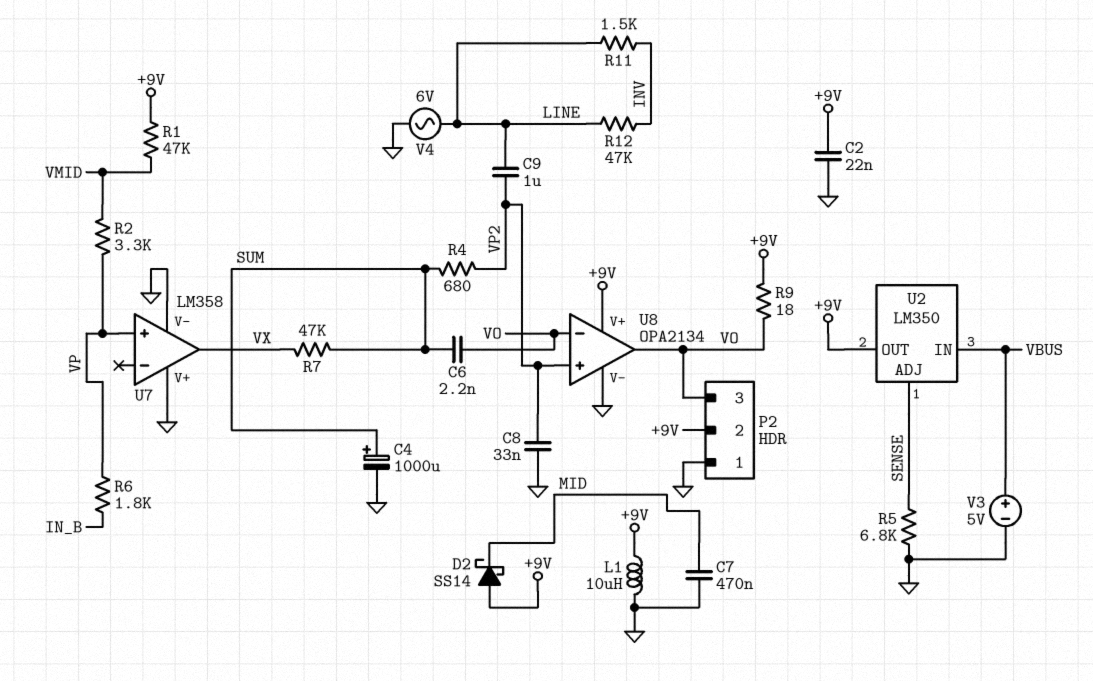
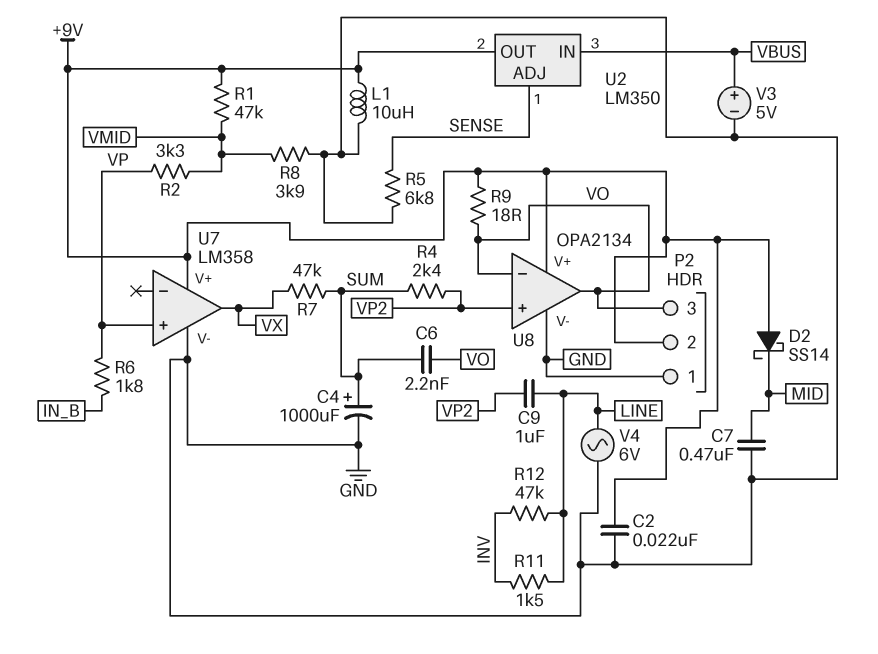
C8: 33nF (GND, VP2) -> none
R4: 680 (SUM, VP2) -> 2.4k (SUM, VP2)
R8: none -> 3.9k (GND, VMID)
U7 pin V+: GND -> +9V

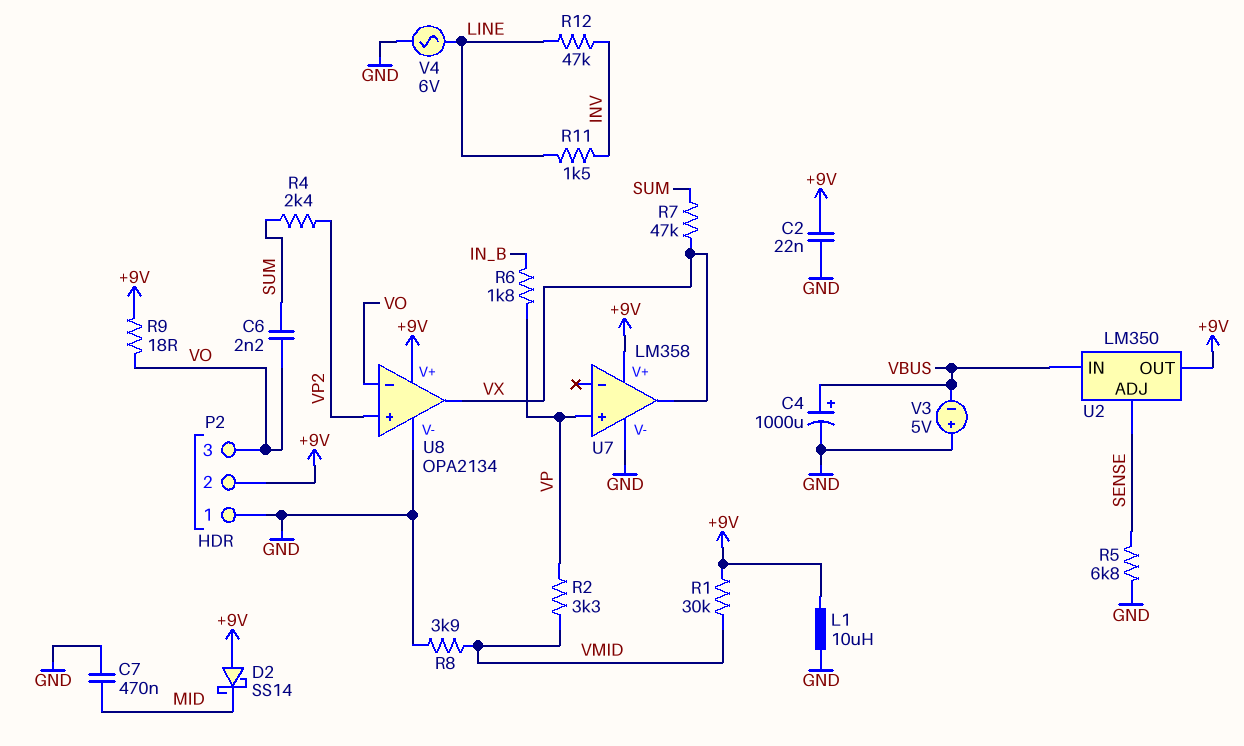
C4: 1000uF (plus SUM, minus GND) -> 1000uF (plus VBUS, minus GND)
C9: 1uF (LINE, VP2) -> none
R1: 47k (+9V, VMID) -> 30k (+9V, VMID)
U8 pin out: VO -> VX
V3: 5V (plus VBUS, minus GND) -> 5V (plus GND, minus VBUS)

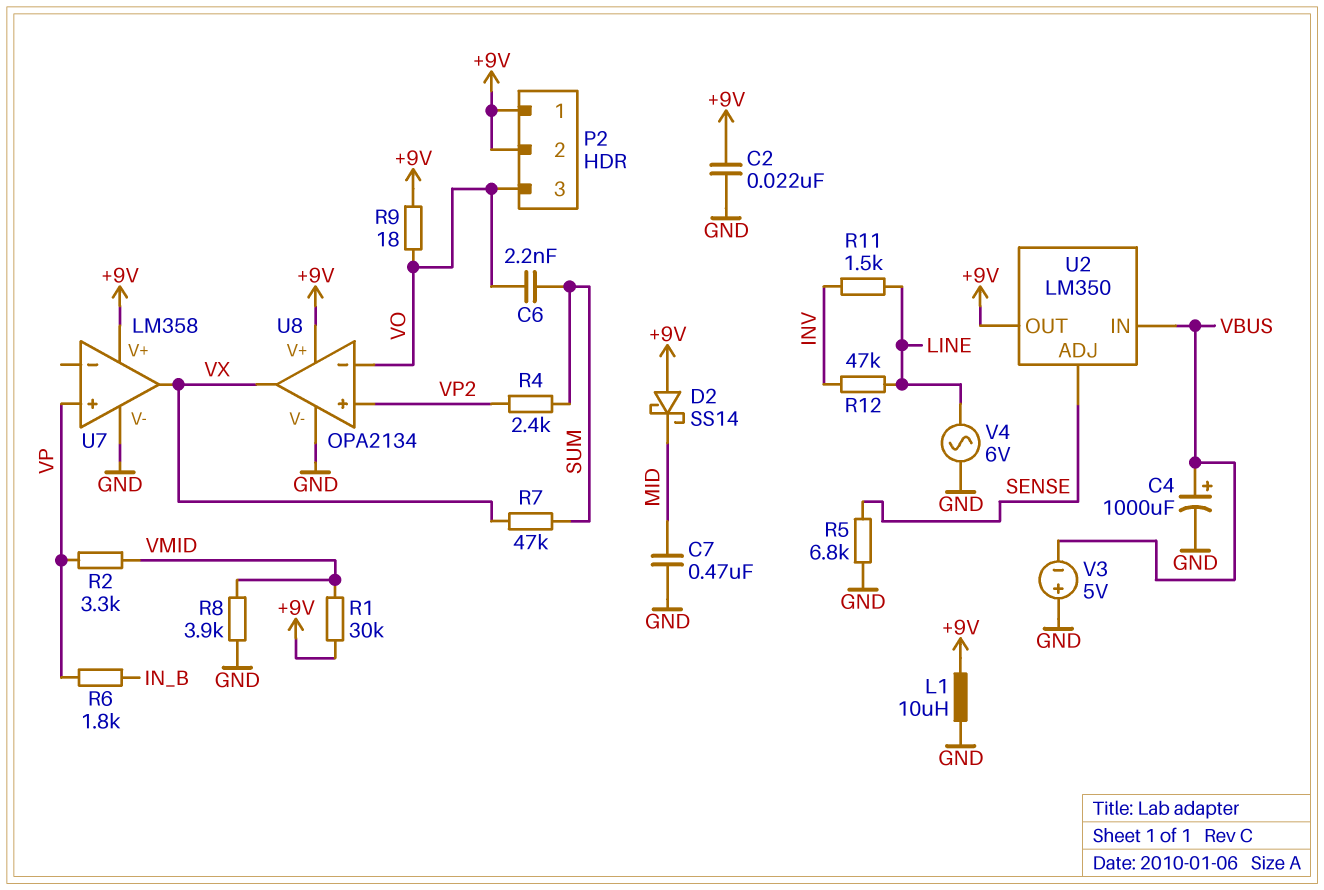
P2 pin 1: GND -> +9V

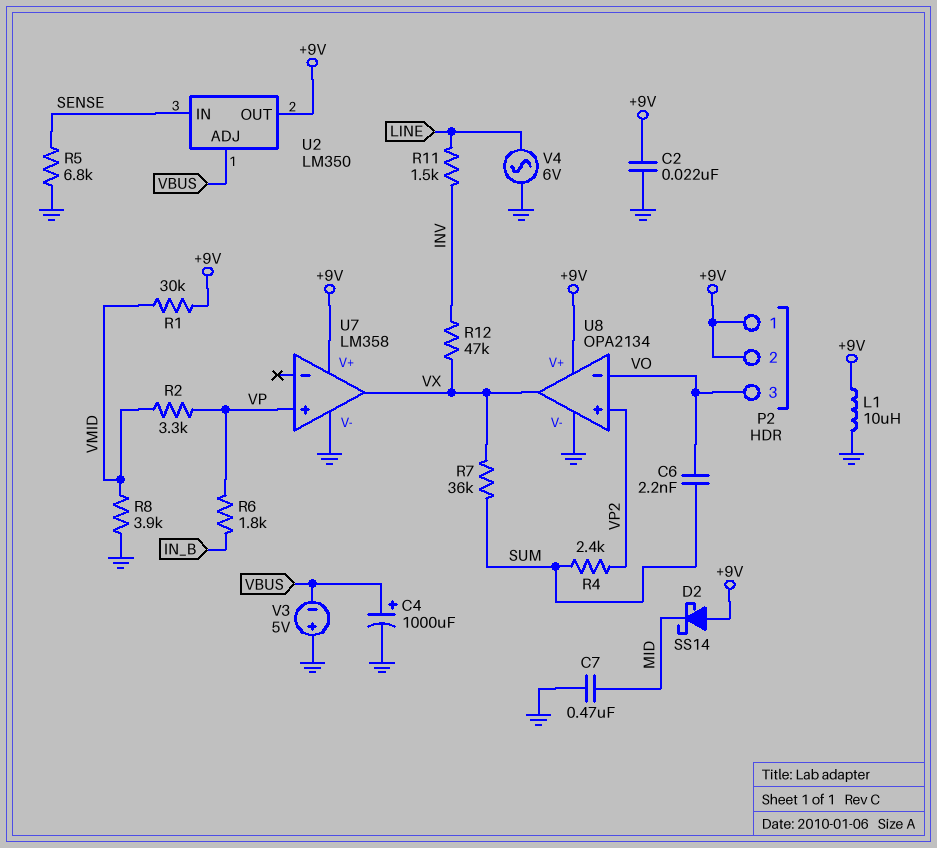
R7: 47k (SUM, VX) -> 36k (SUM, VX)
R9: 18 (+9V, VO) -> none
R12: 47k (INV, LINE) -> 47k (INV, VX)
U2 pin ADJ: SENSE -> VBUS
U2 pin IN: VBUS -> SENSE

